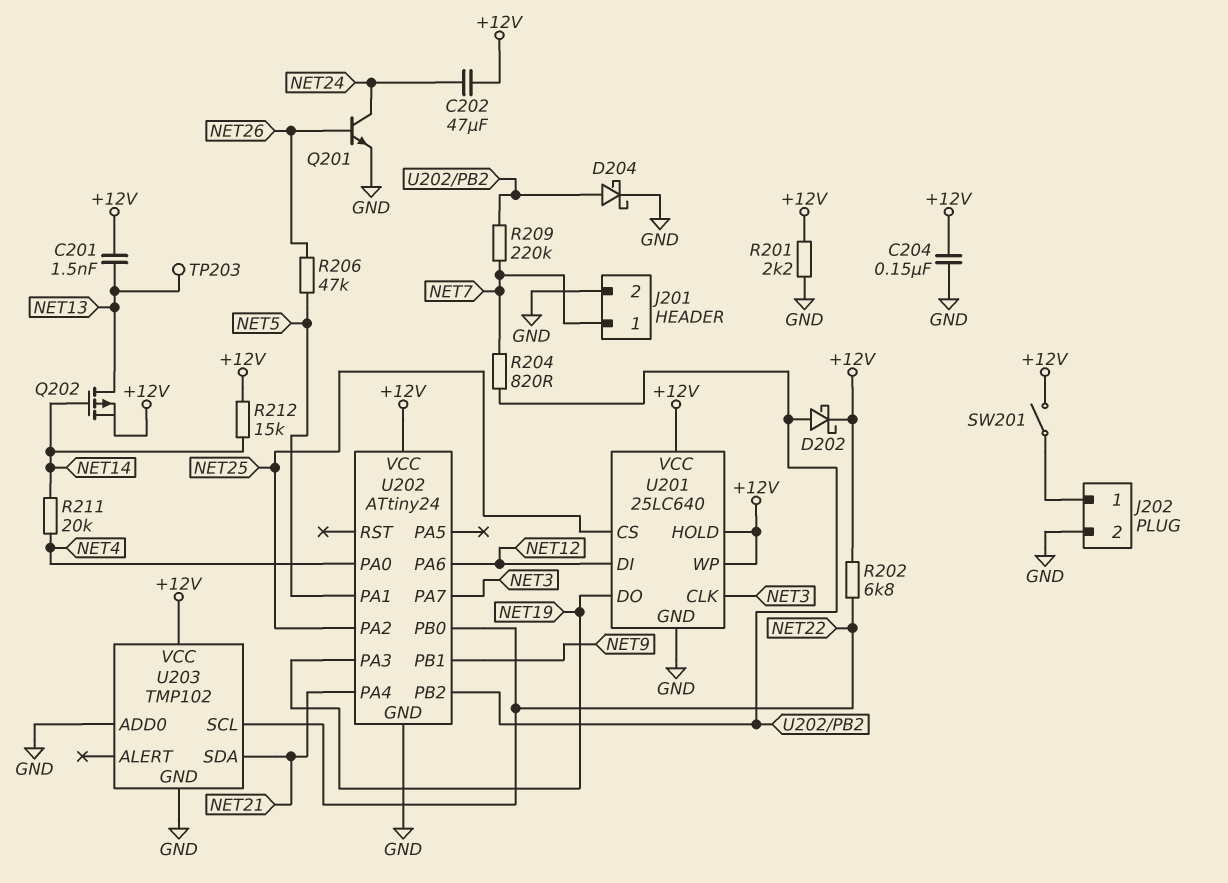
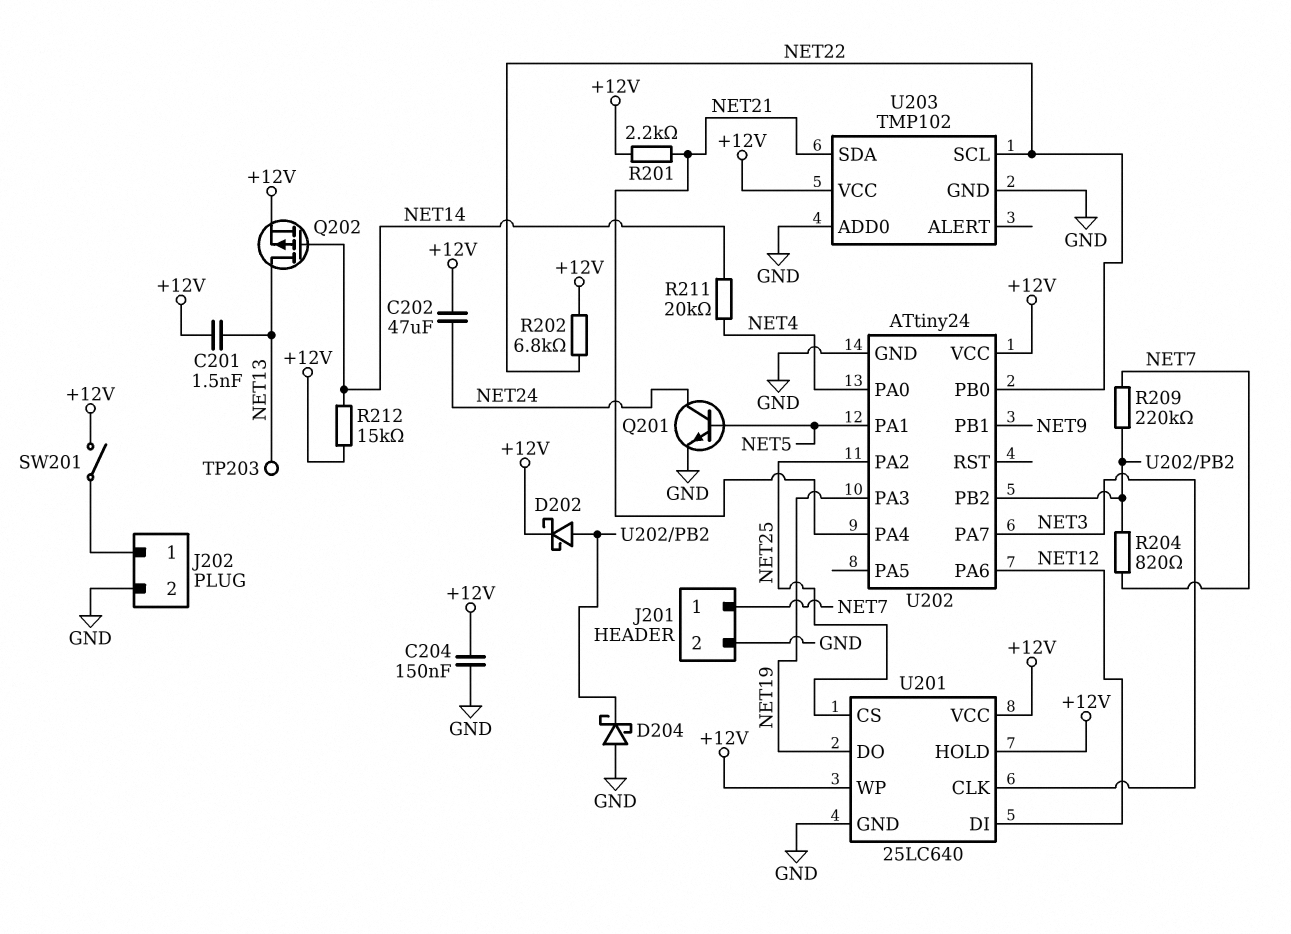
D204: schottky (A U202/PB2, K GND) -> schottky (A GND, K U202/PB2)
Q201: NPN (B NET26, C NET24, E GND) -> NPN (B NET5, C NET24, E GND)
R201: 2.2k (+12V, GND) -> 2.2k (+12V, NET21)
R206: 47k (NET5, NET26) -> none

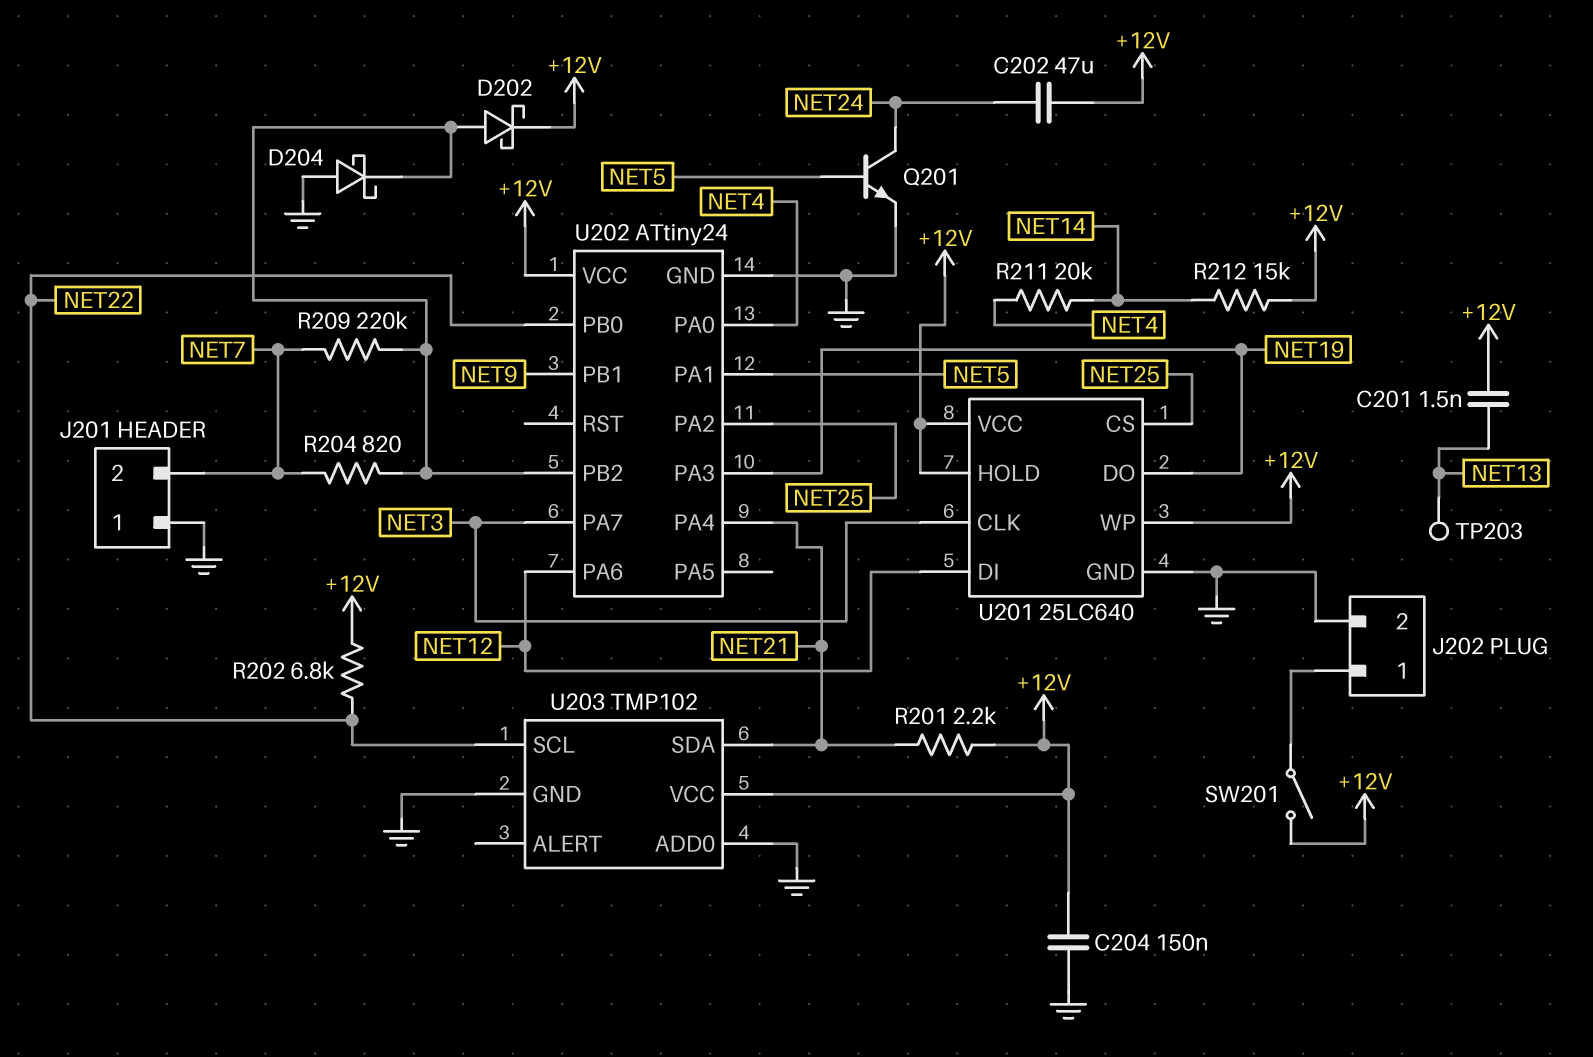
J201 pin 1: NET7 -> GND
J201 pin 2: GND -> NET7
Q202: PMOS (G NET14, D NET13, S +12V) -> none

